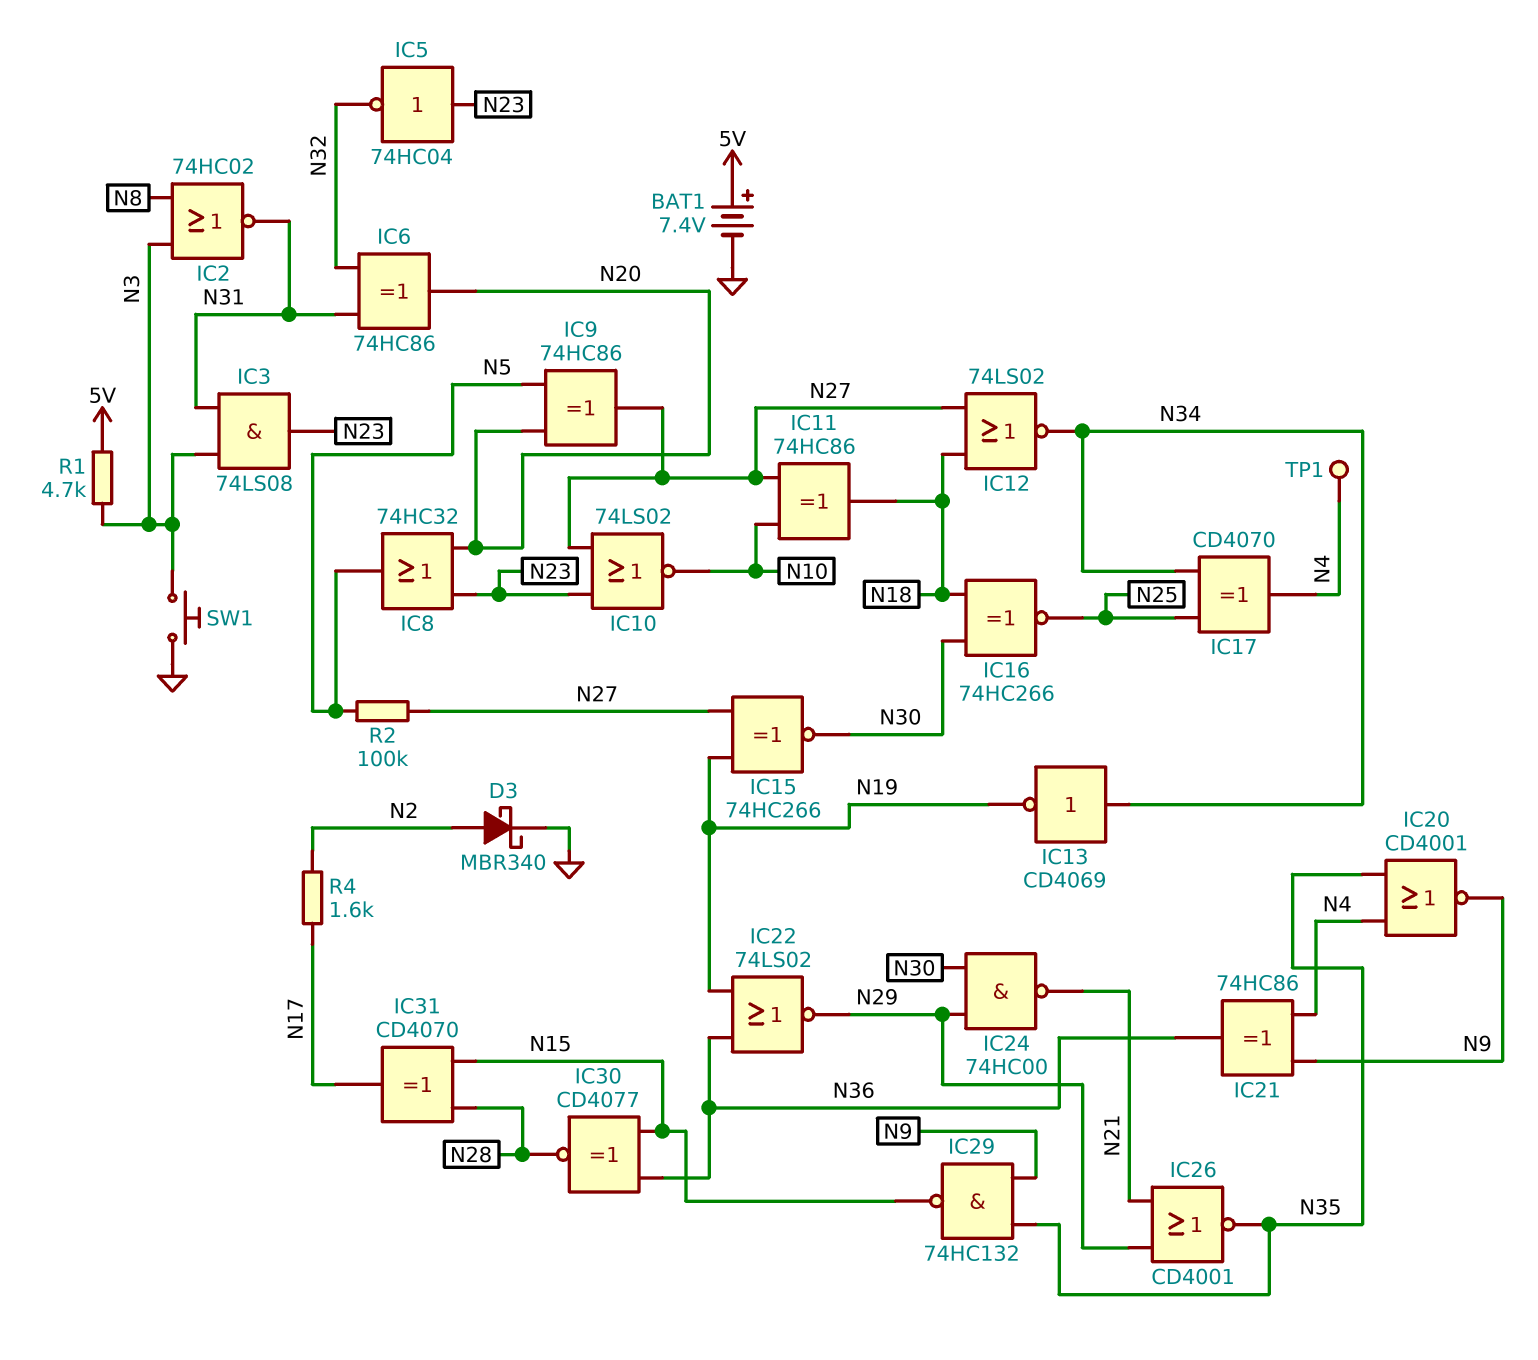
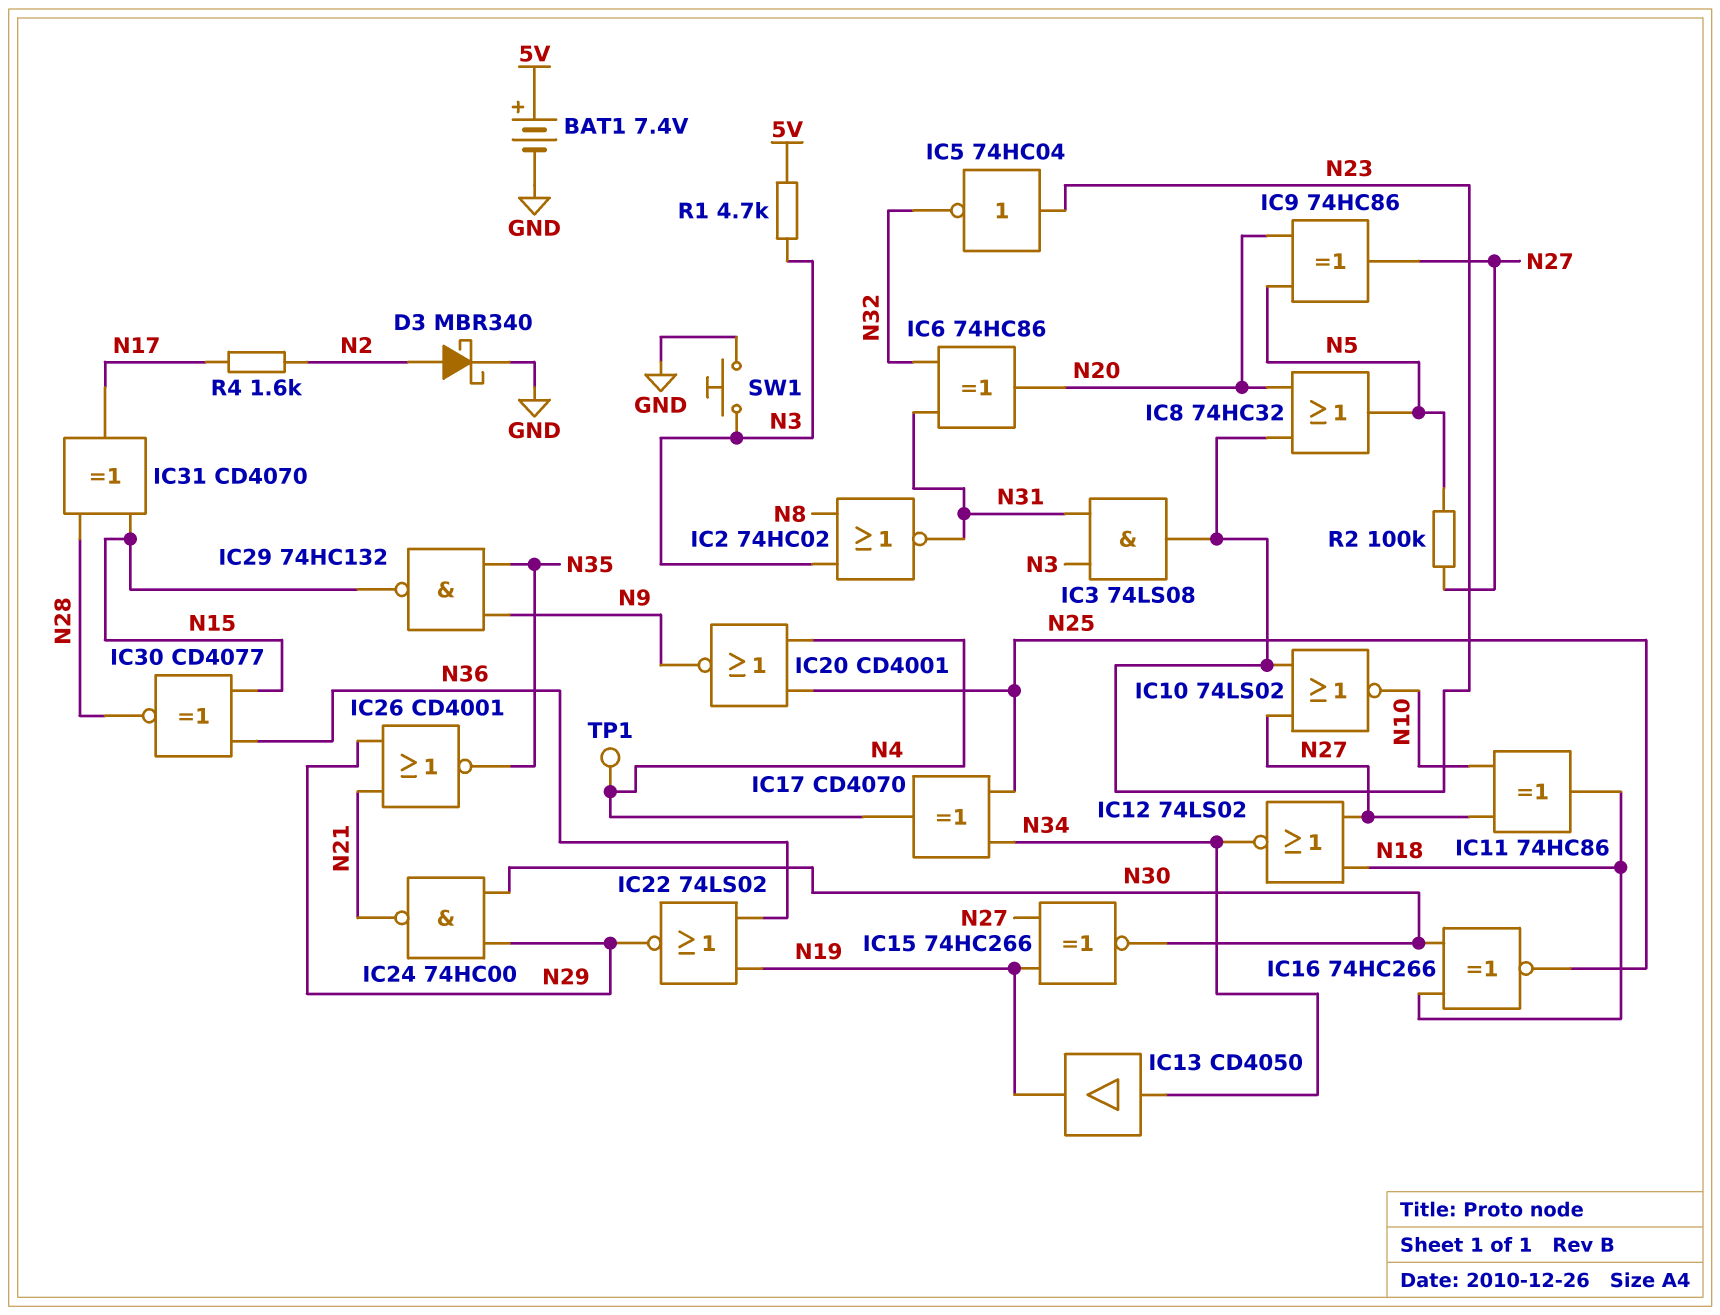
IC13: NOT CD4069 (in N34, out N19) -> buffer CD4050 (in N34, out N19)
IC20: NOR CD4001 (in N4, in N35, out N9) -> NOR CD4001 (in N4, in N25, out N9)
IC21: XOR 74HC86 (in N4, in N9, out N36) -> none

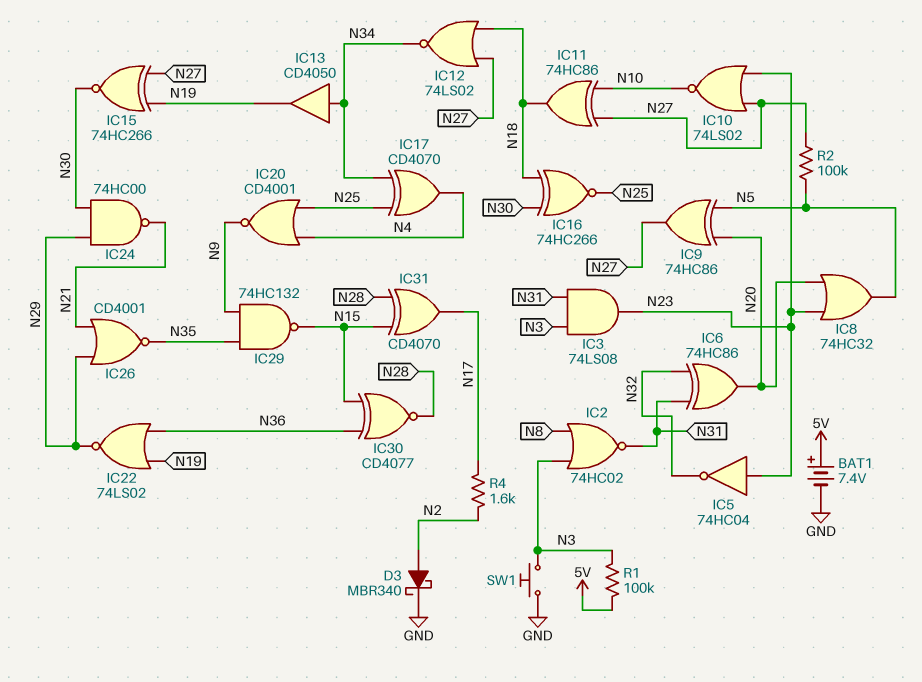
R1: 4.7k (5V, N3) -> 100k (5V, N3)
TP1: test point (N4) -> none

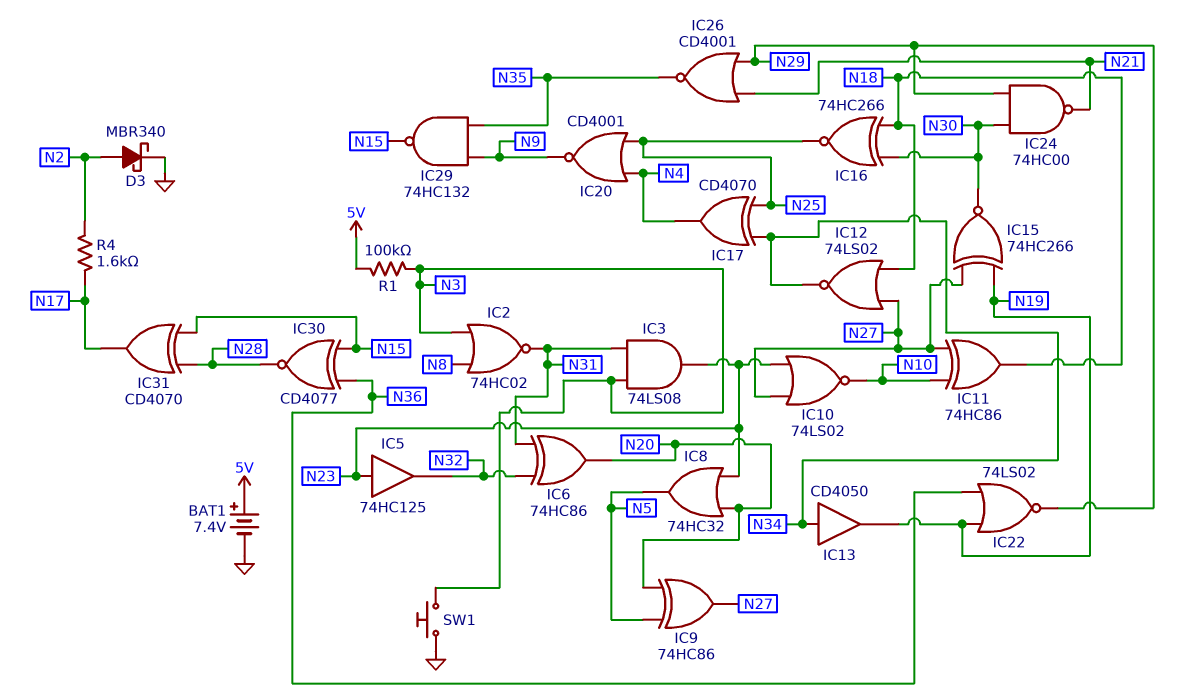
IC5: NOT 74HC04 (in N23, out N32) -> buffer 74HC125 (in N23, out N32)
R2: 100k (N5, N27) -> none

